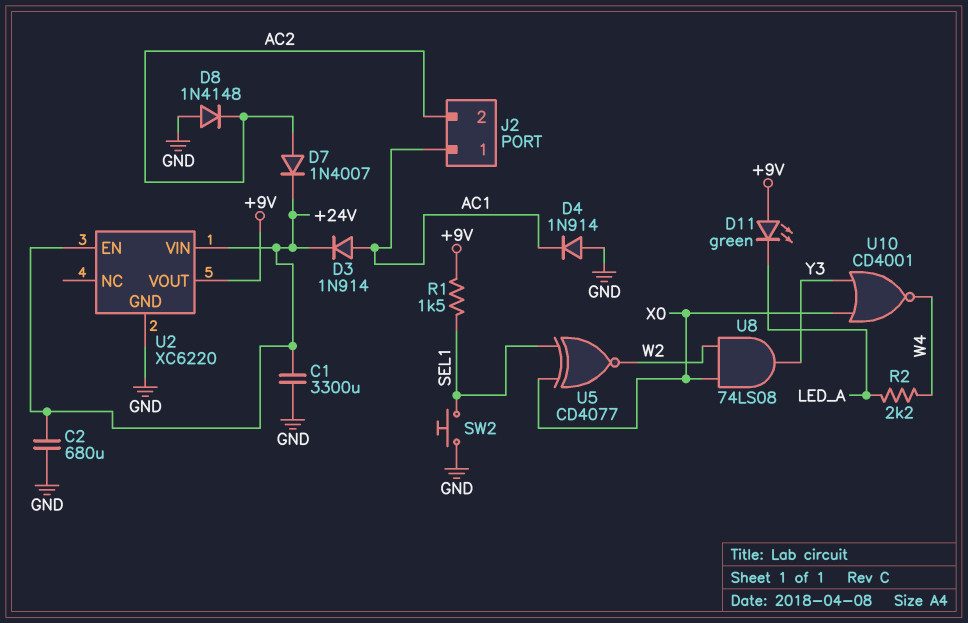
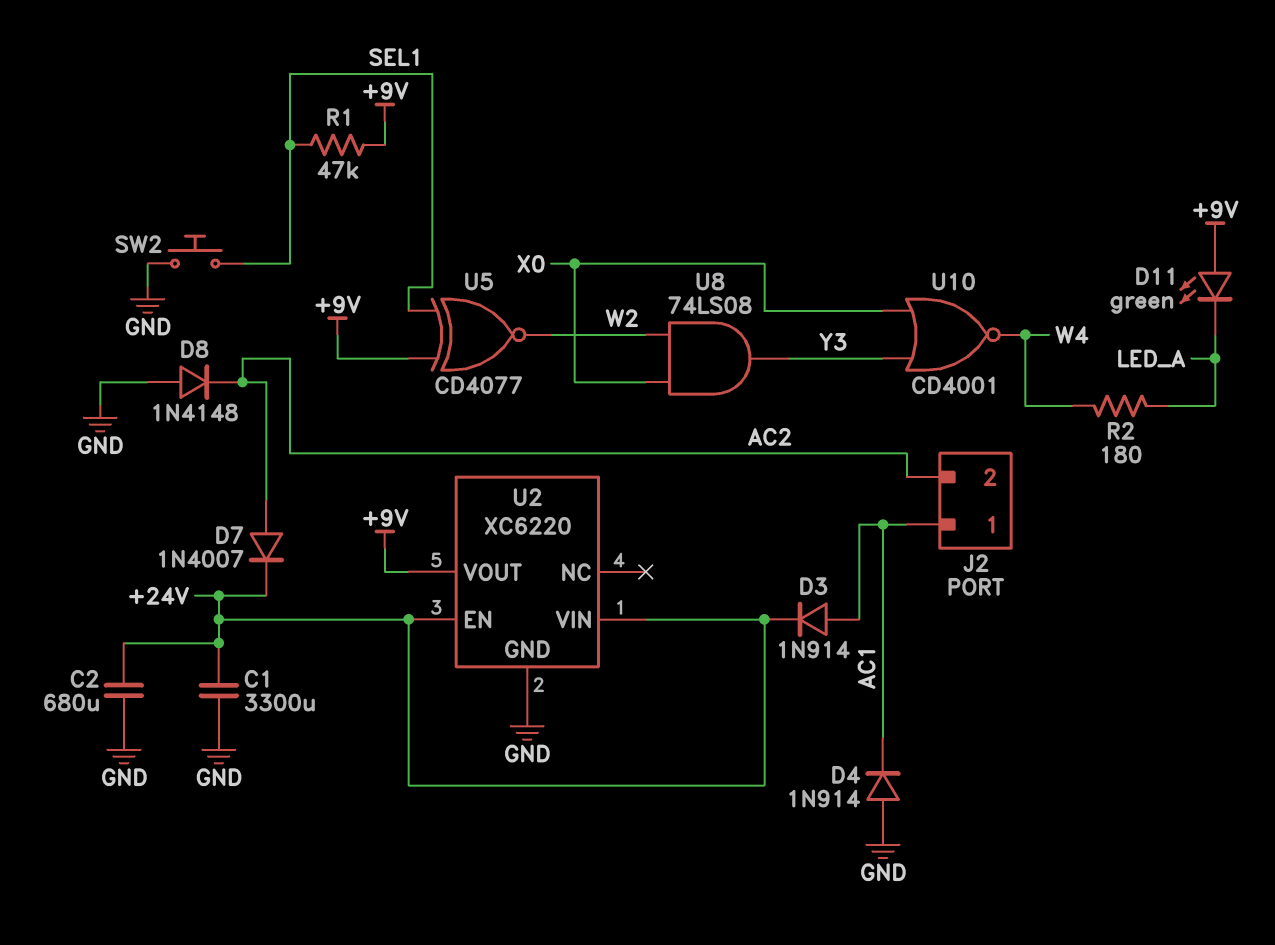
R1: 1.5k (+9V, SEL1) -> 47k (+9V, SEL1)
R2: 2.2k (LED_A, W4) -> 180 (LED_A, W4)
U5: XNOR CD4077 (in SEL1, in X0, out W2) -> XNOR CD4077 (in +9V, in SEL1, out W2)

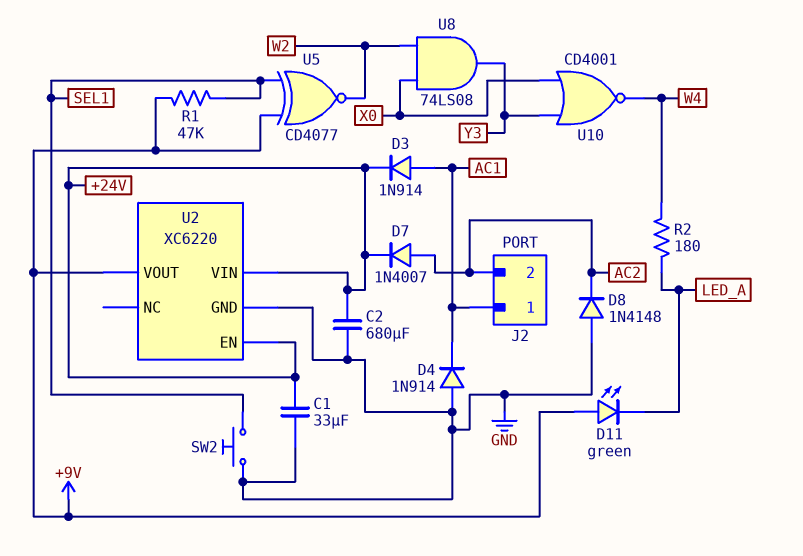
C1: 3300uF (+24V, GND) -> 33uF (+24V, GND)

